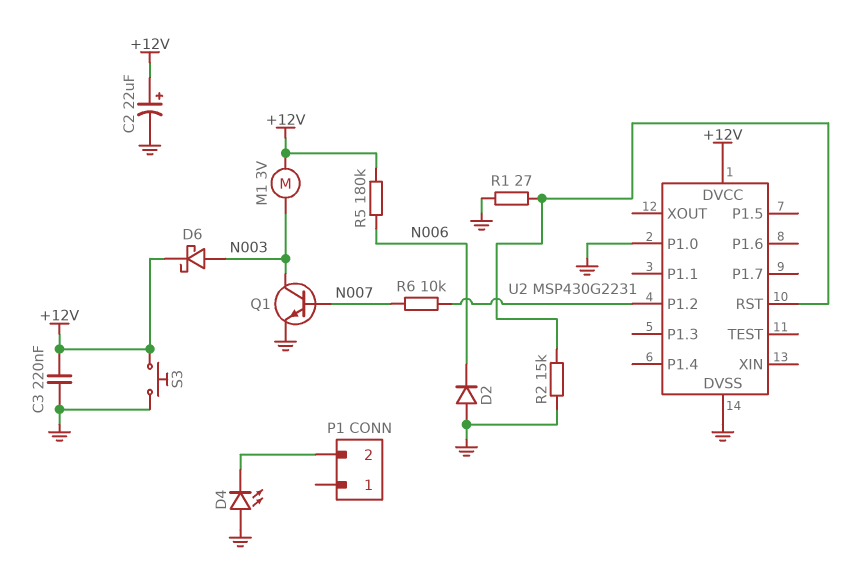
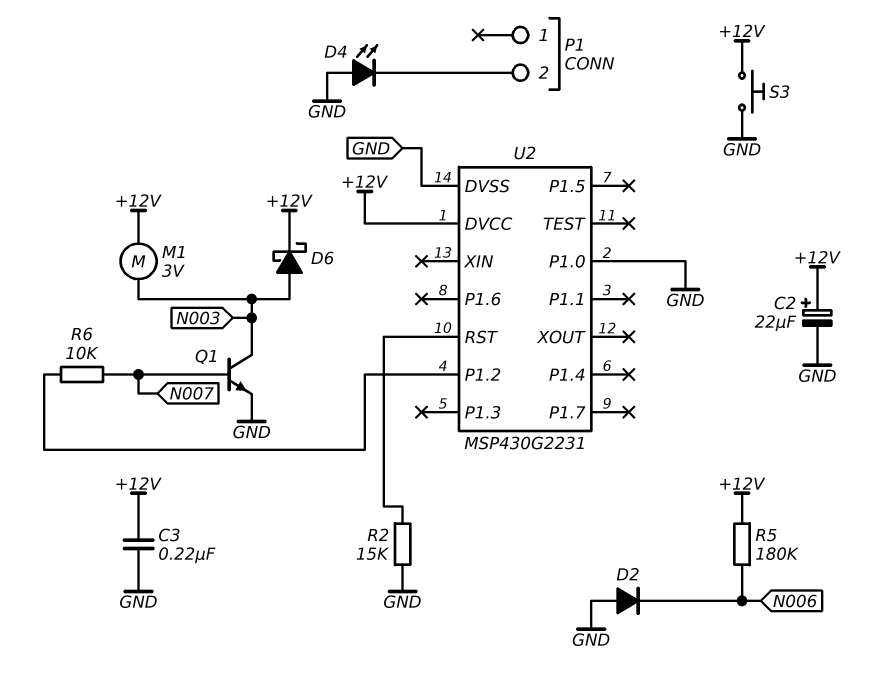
R1: 27 (GND, U2/RST) -> none

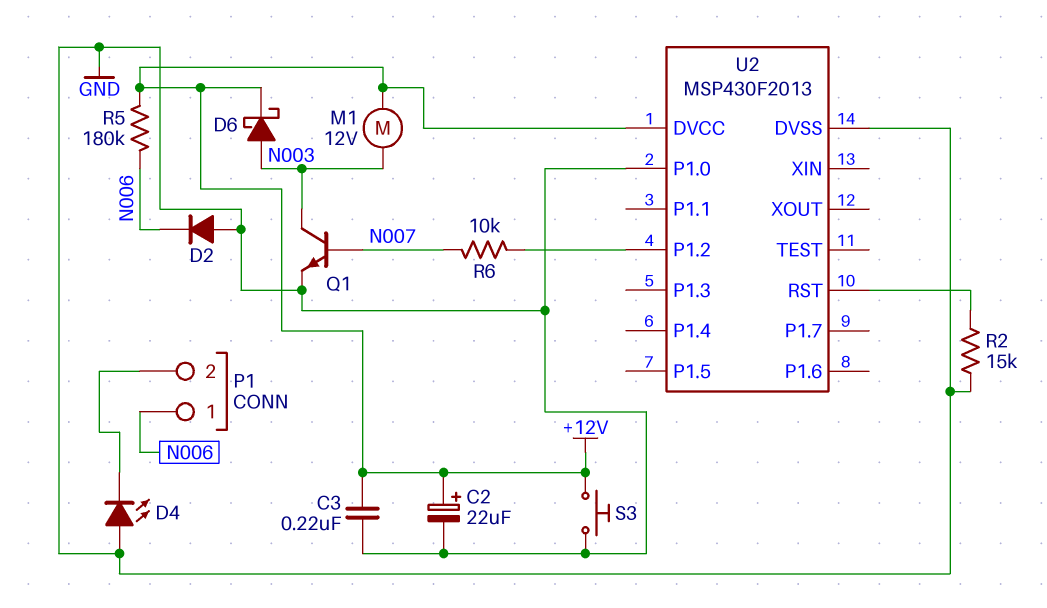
M1: motor 3V (+12V, N003) -> motor 12V (+12V, N003)
P1 pin 1: none -> N006
U2: MSP430G2231 -> MSP430F2013

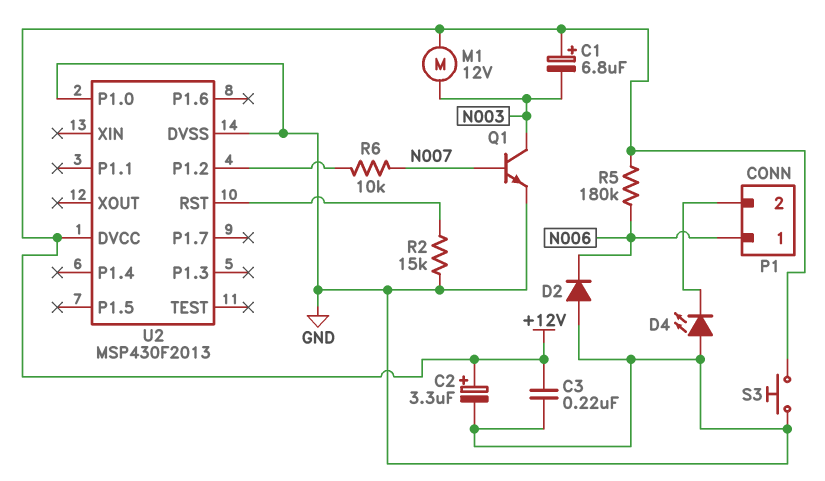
C1: none -> 6.8uF (plus +12V, minus N003)
C2: 22uF (plus +12V, minus GND) -> 3.3uF (plus +12V, minus GND)
D6: schottky (A N003, K +12V) -> none

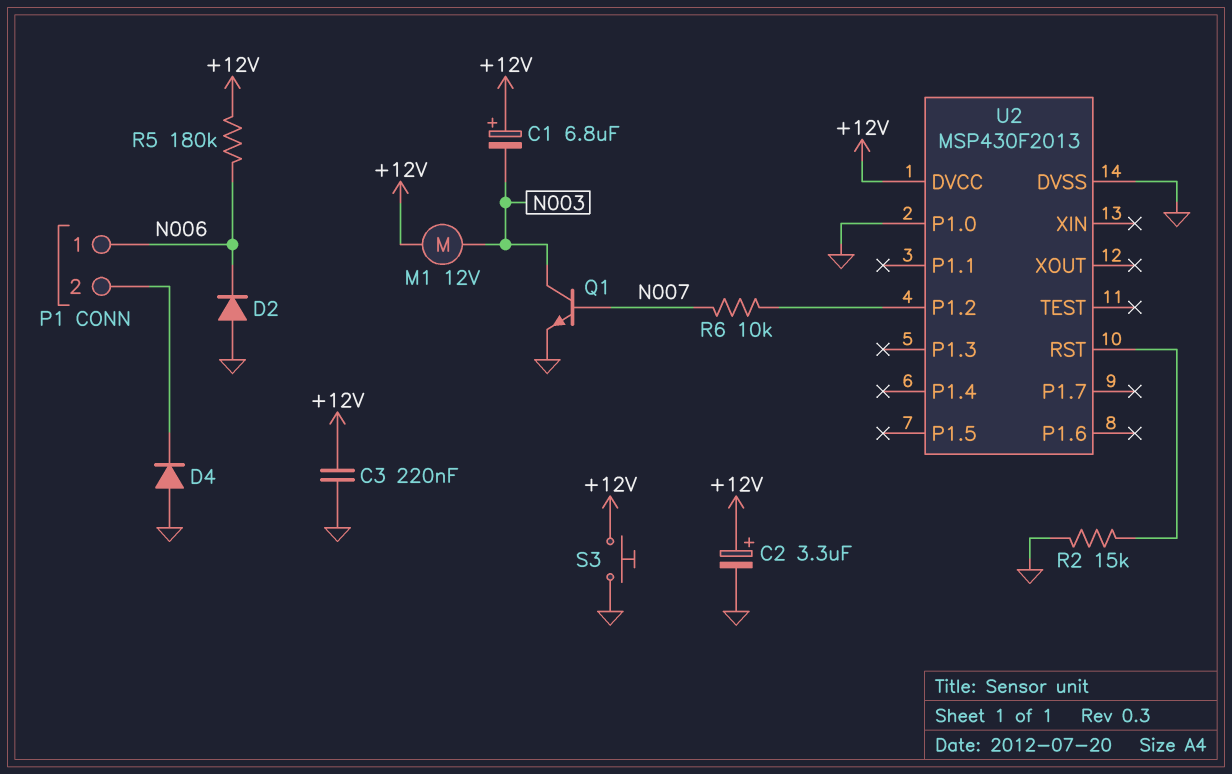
D4: LED (A GND, K P1/2) -> diode (A GND, K P1/2)

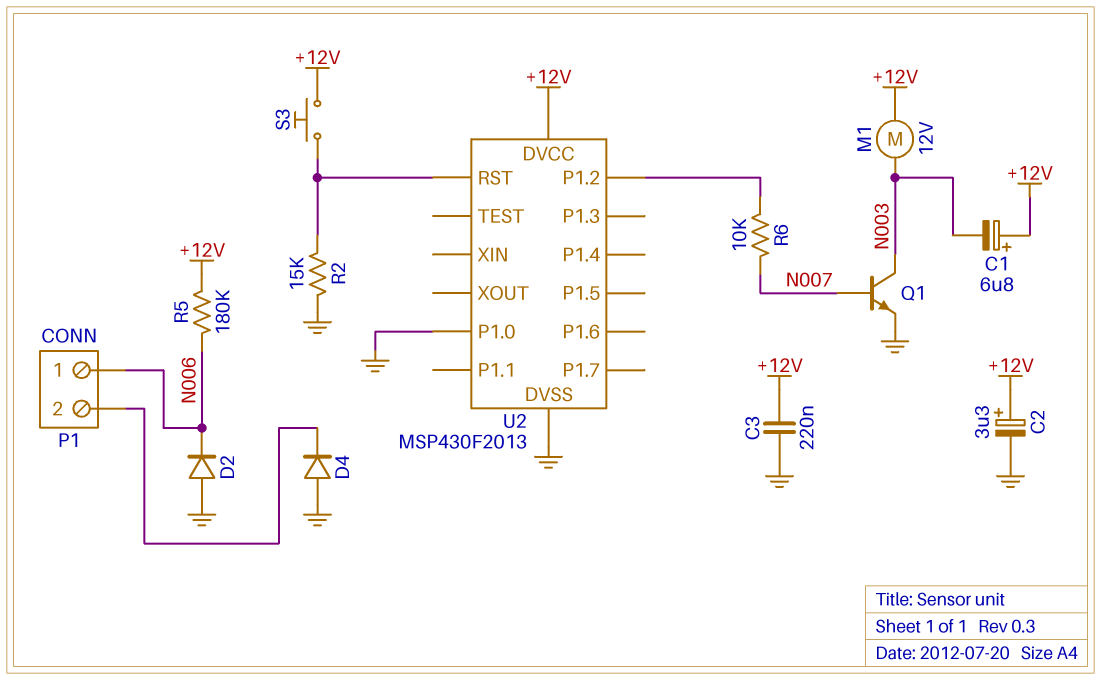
S3: button (+12V, GND) -> button (+12V, U2/RST)

